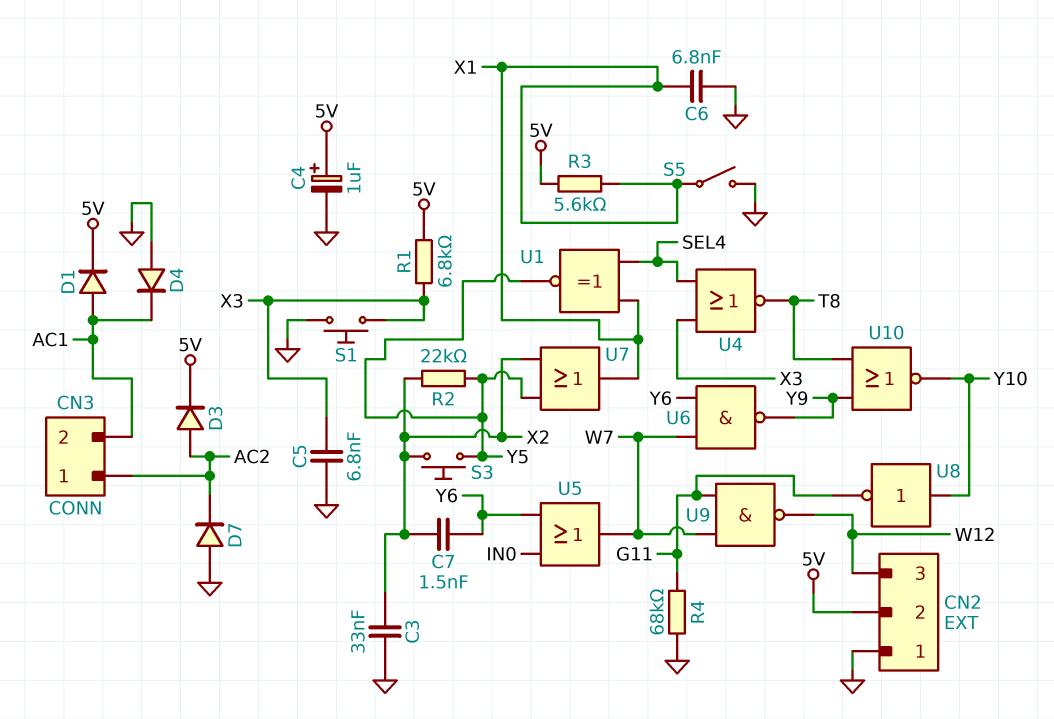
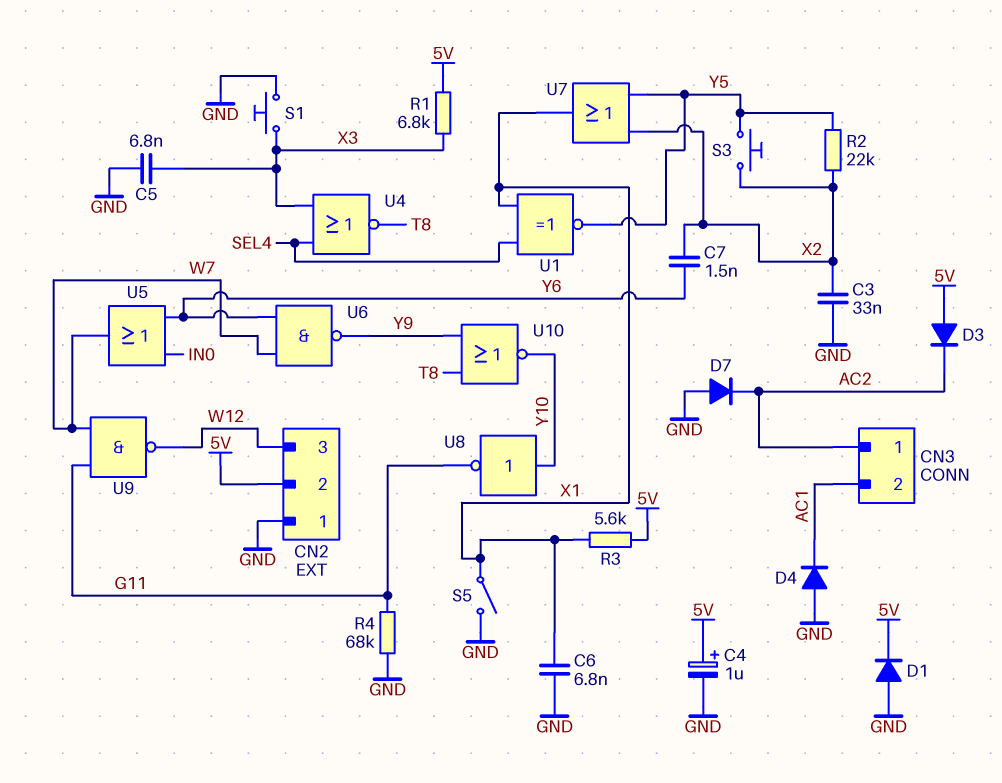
D1: diode (A AC1, K 5V) -> diode (A GND, K 5V)
D3: diode (A AC2, K 5V) -> diode (A 5V, K AC2)

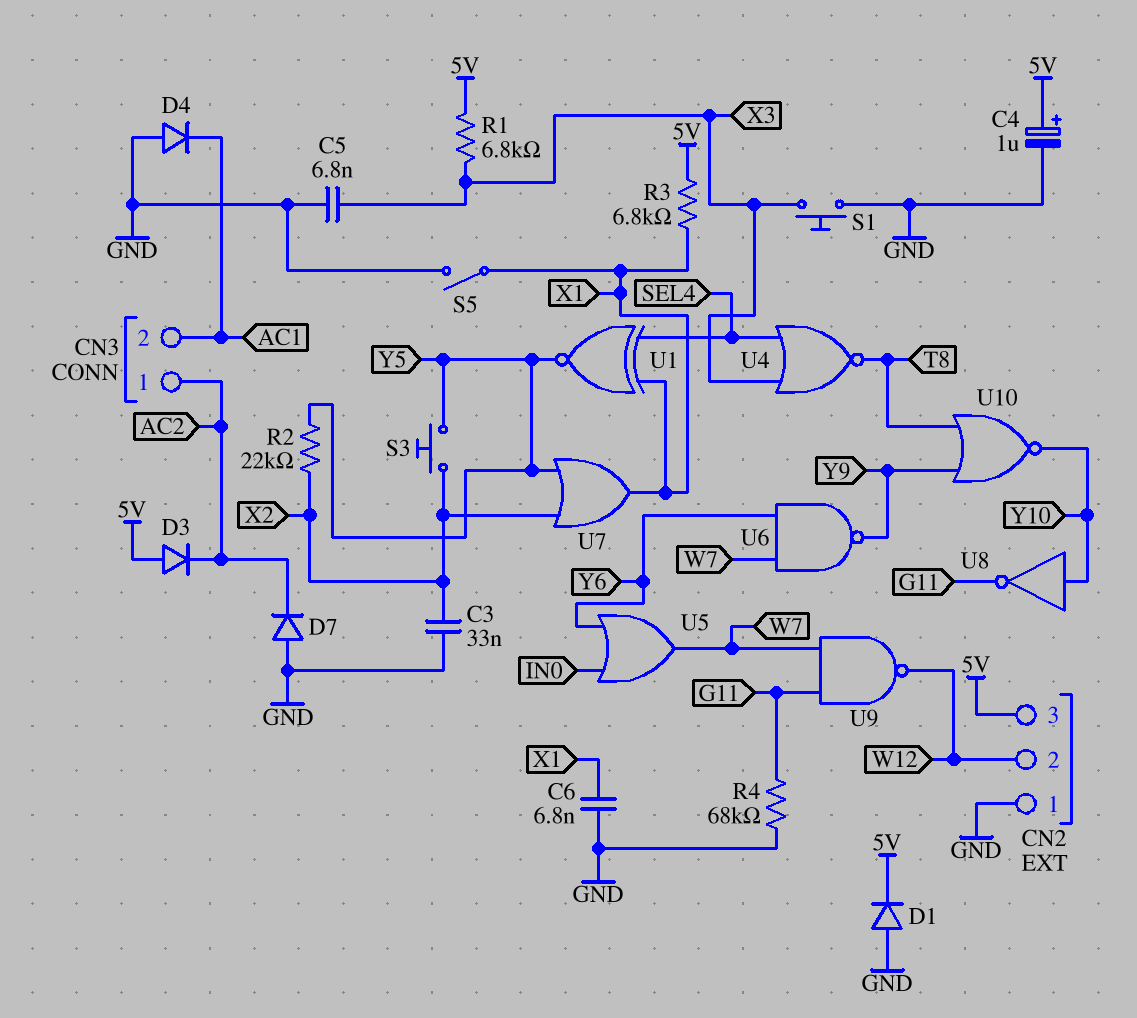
C7: 1.5nF (X2, Y6) -> none
CN2 pin 2: 5V -> W12
CN2 pin 3: W12 -> 5V
R3: 5.6k (5V, X1) -> 6.8k (5V, X1)

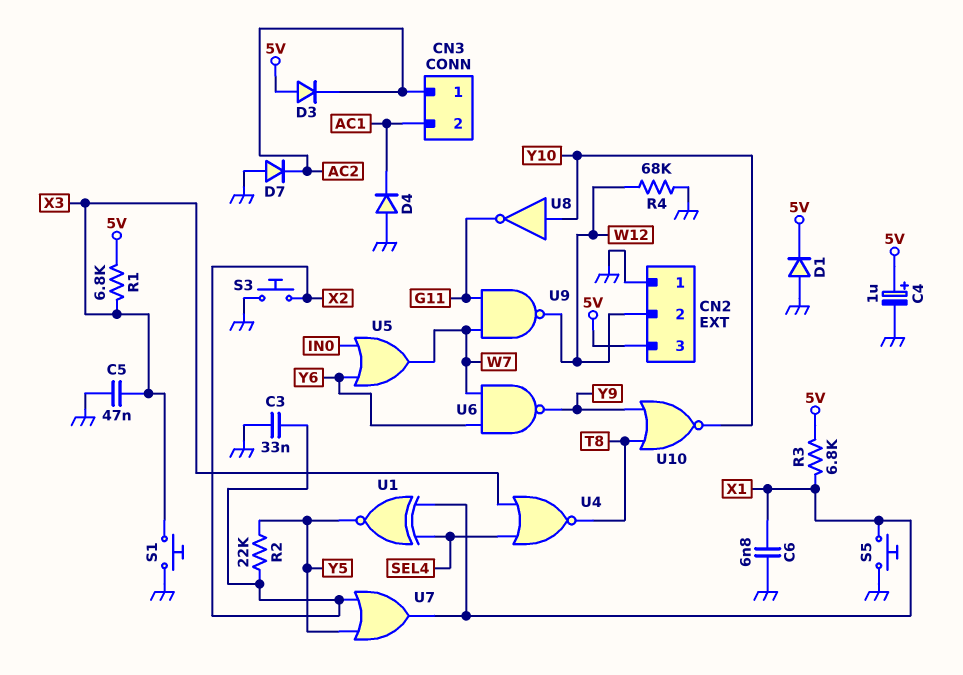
C5: 6.8nF (GND, X3) -> 47nF (GND, X3)
R4: 68k (G11, GND) -> 68k (GND, W12)
S3: button (X2, Y5) -> button (GND, X2)
S5: switch (GND, X1) -> button (GND, X1)

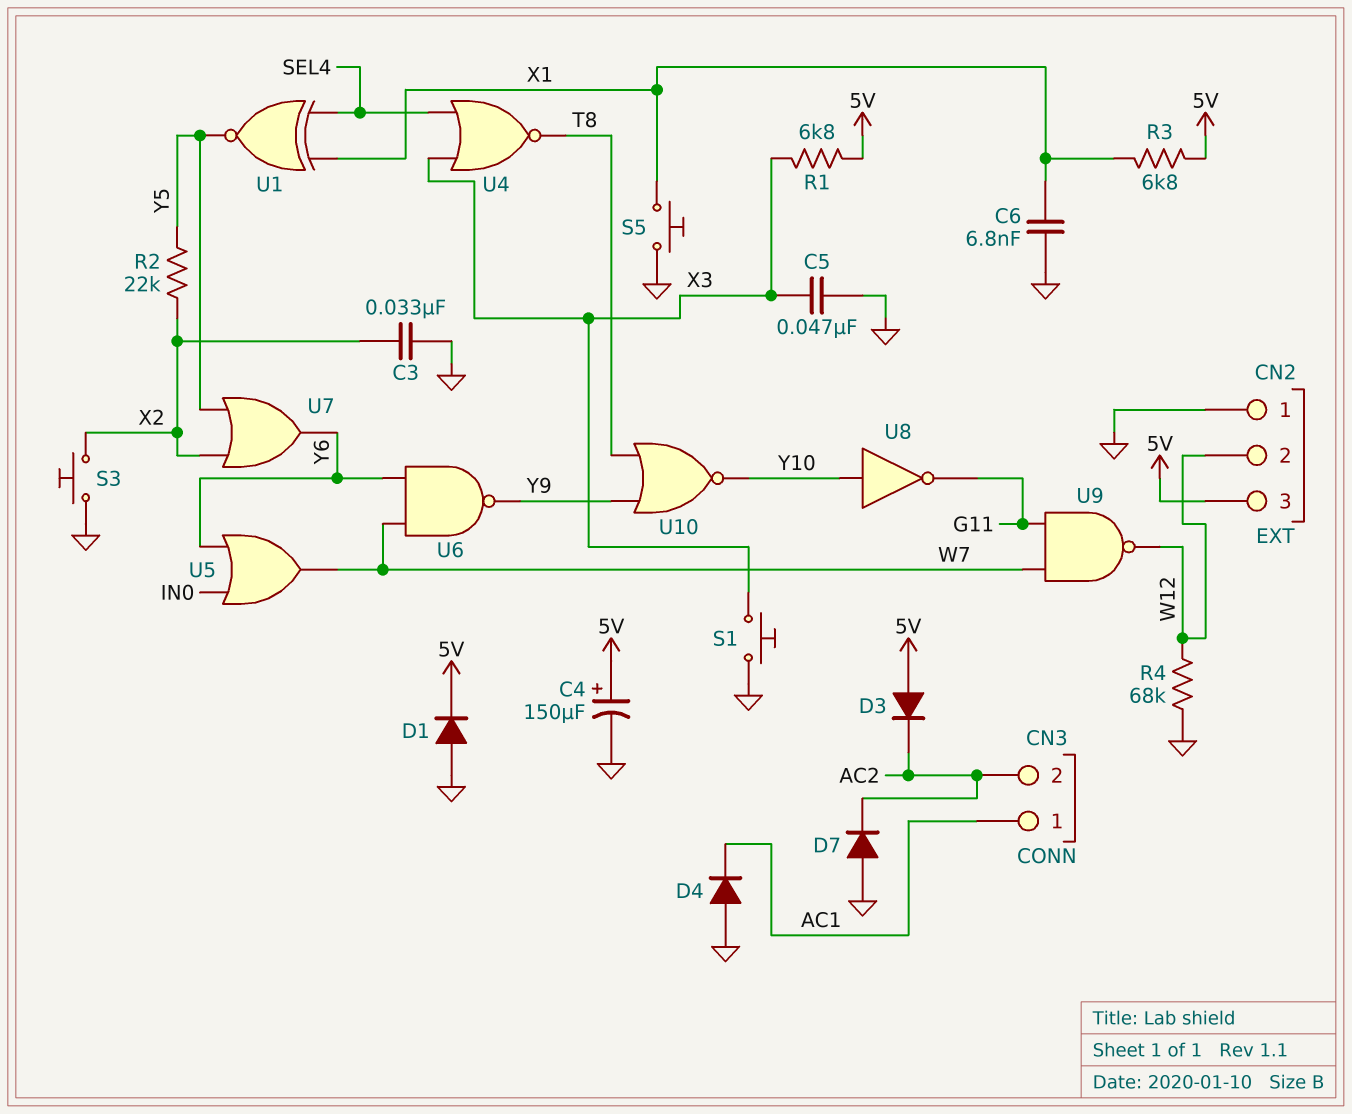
C4: 1uF (plus 5V, minus GND) -> 150uF (plus 5V, minus GND)
CN3 pin 1: AC2 -> AC1
CN3 pin 2: AC1 -> AC2
U7: OR (in X2, in Y5, out X1) -> OR (in X2, in Y5, out Y6)

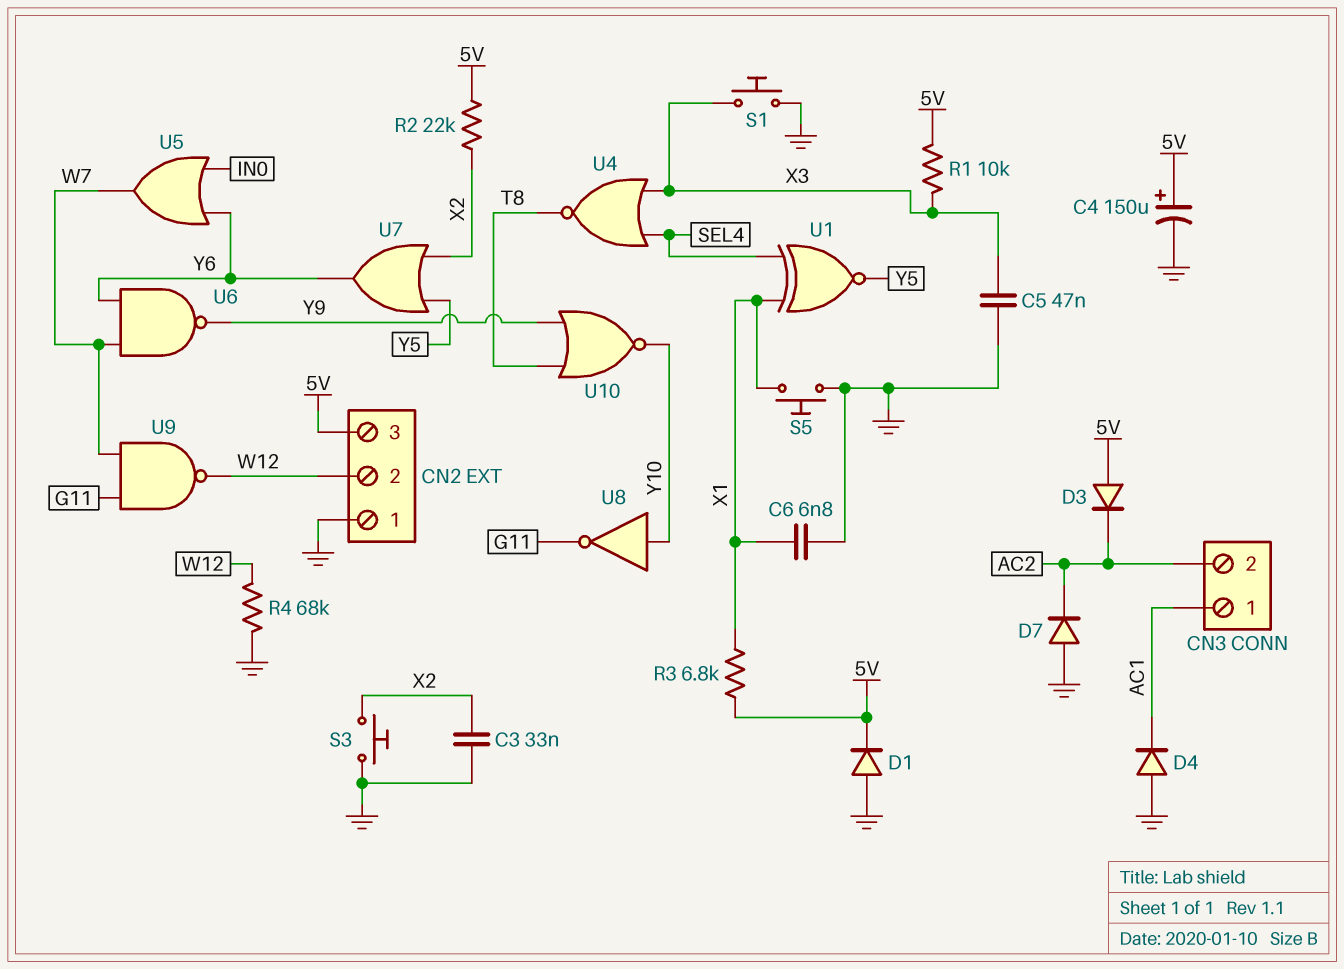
R1: 6.8k (5V, X3) -> 10k (5V, X3)
R2: 22k (X2, Y5) -> 22k (5V, X2)

